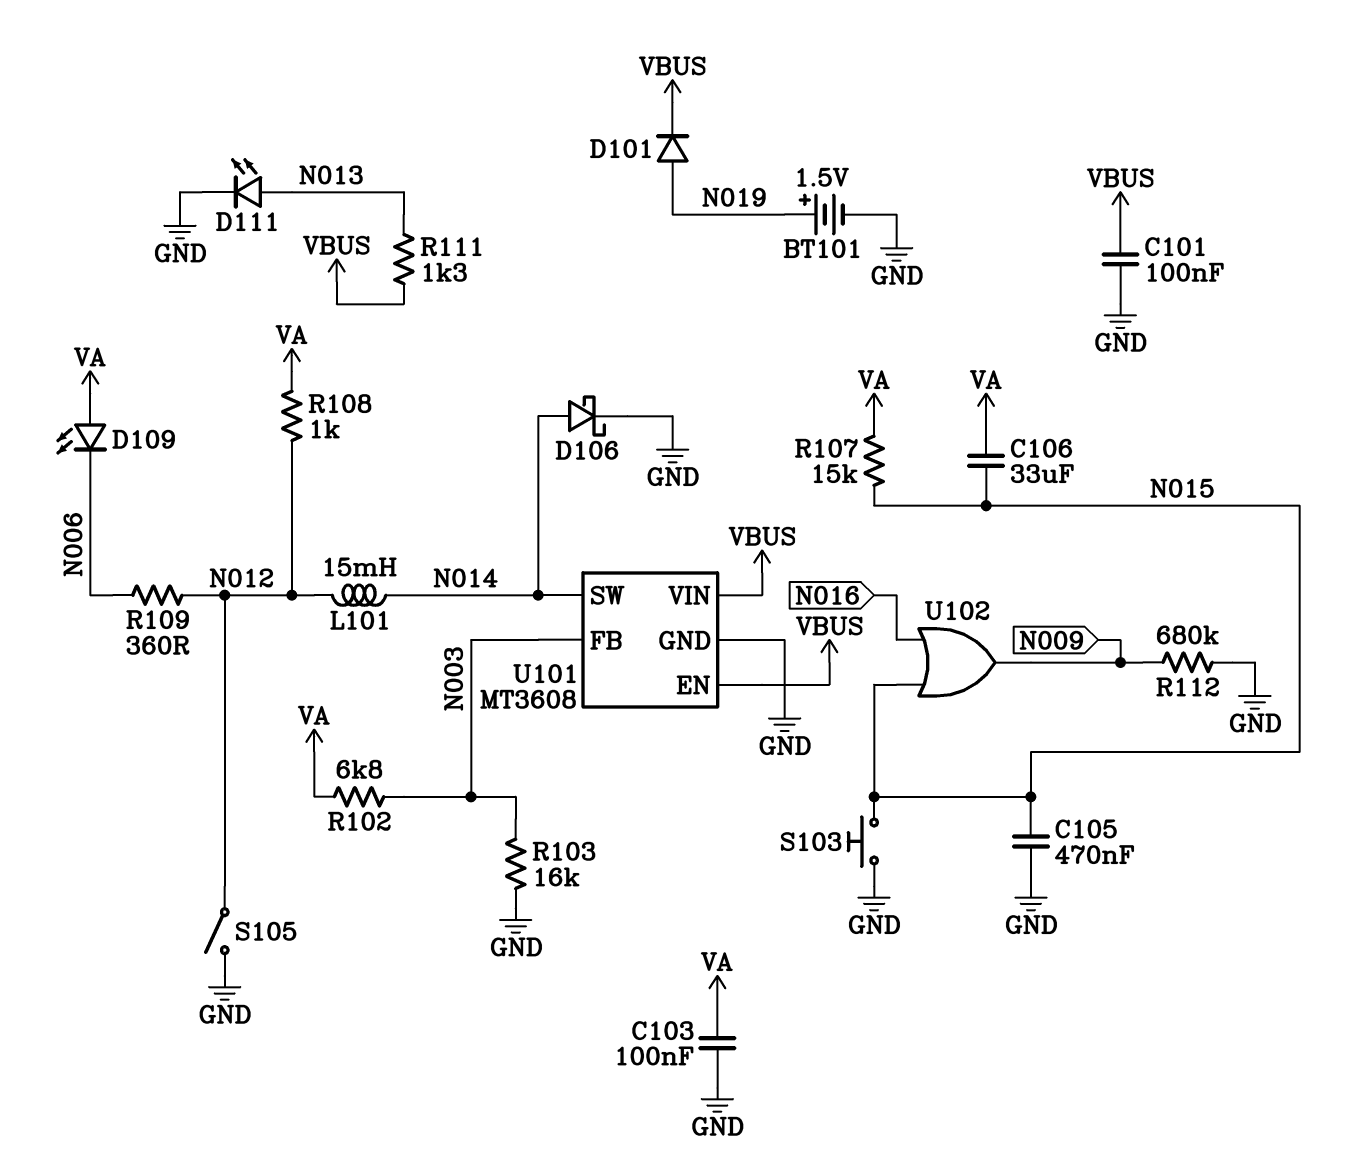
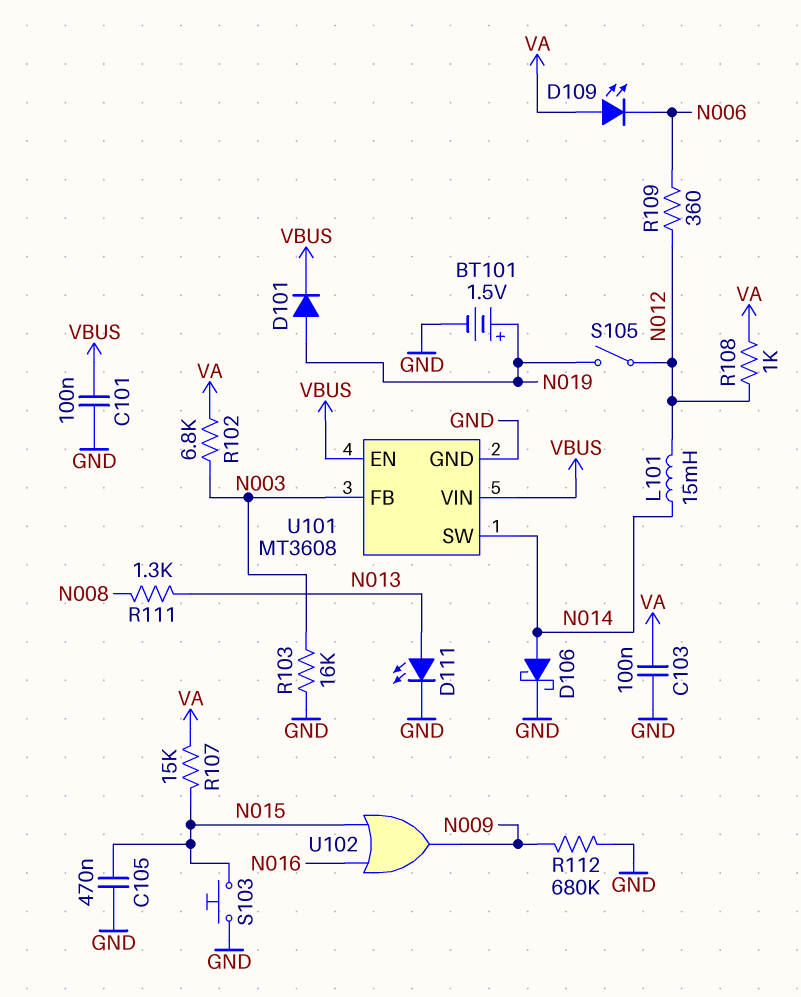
C106: 33uF (N015, VA) -> none
R111: 1.3k (N013, VBUS) -> 1.3k (N008, N013)
S105: switch (GND, N012) -> switch (N012, N019)

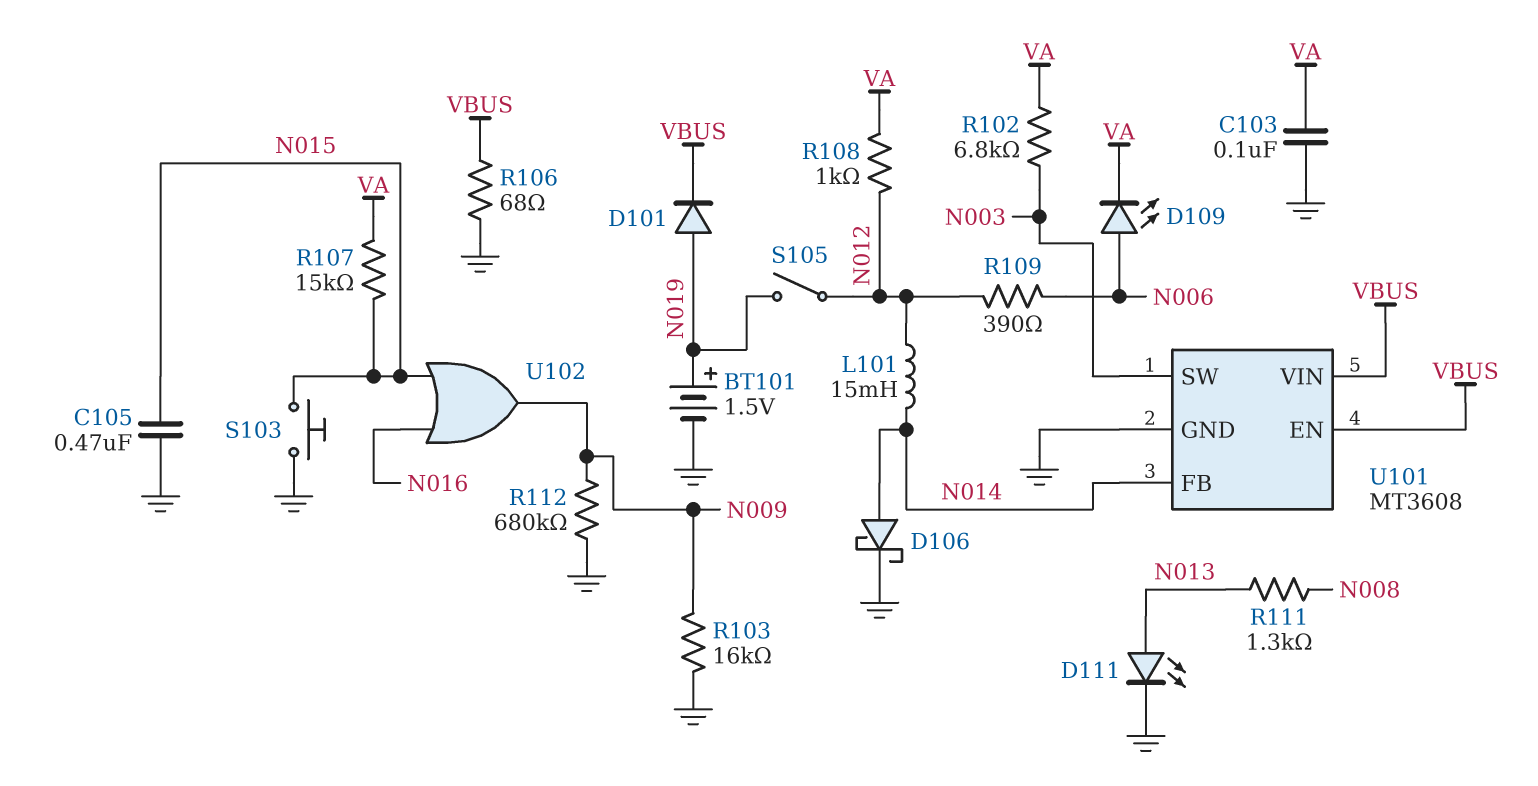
C101: 100nF (GND, VBUS) -> none
D109: LED (A VA, K N006) -> LED (A N006, K VA)
R103: 16k (GND, N003) -> 16k (GND, N009)
R106: none -> 68 (GND, VBUS)
R109: 360 (N006, N012) -> 390 (N006, N012)
U101 pin FB: N003 -> N014
U101 pin SW: N014 -> N003

